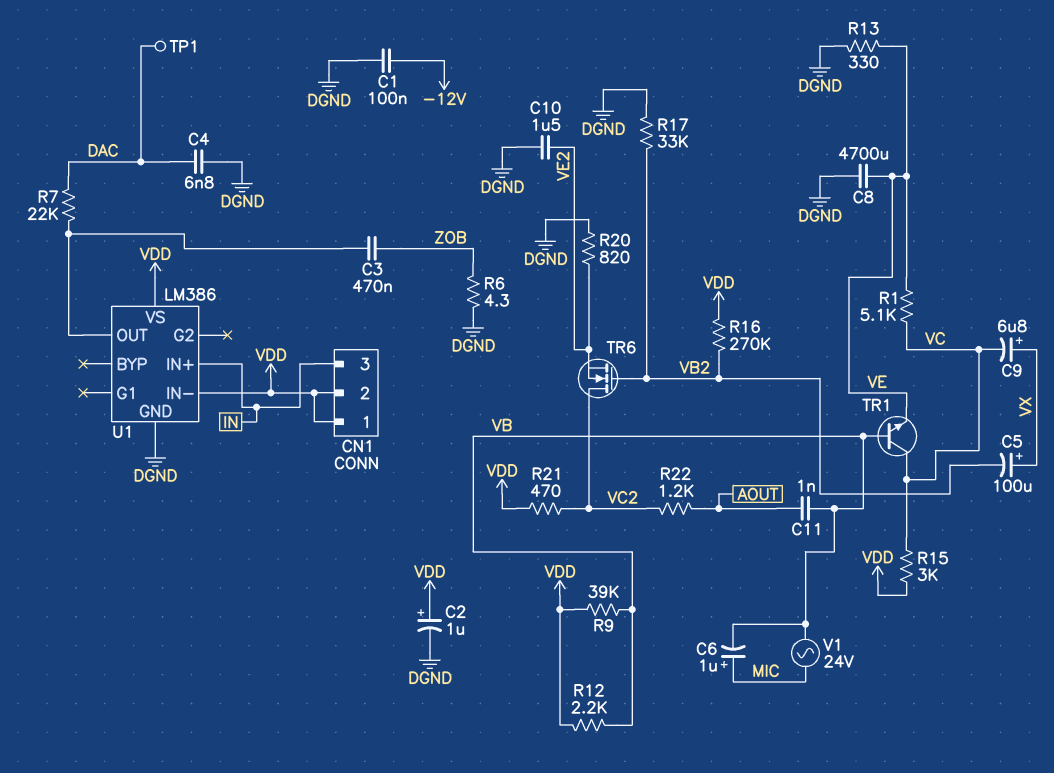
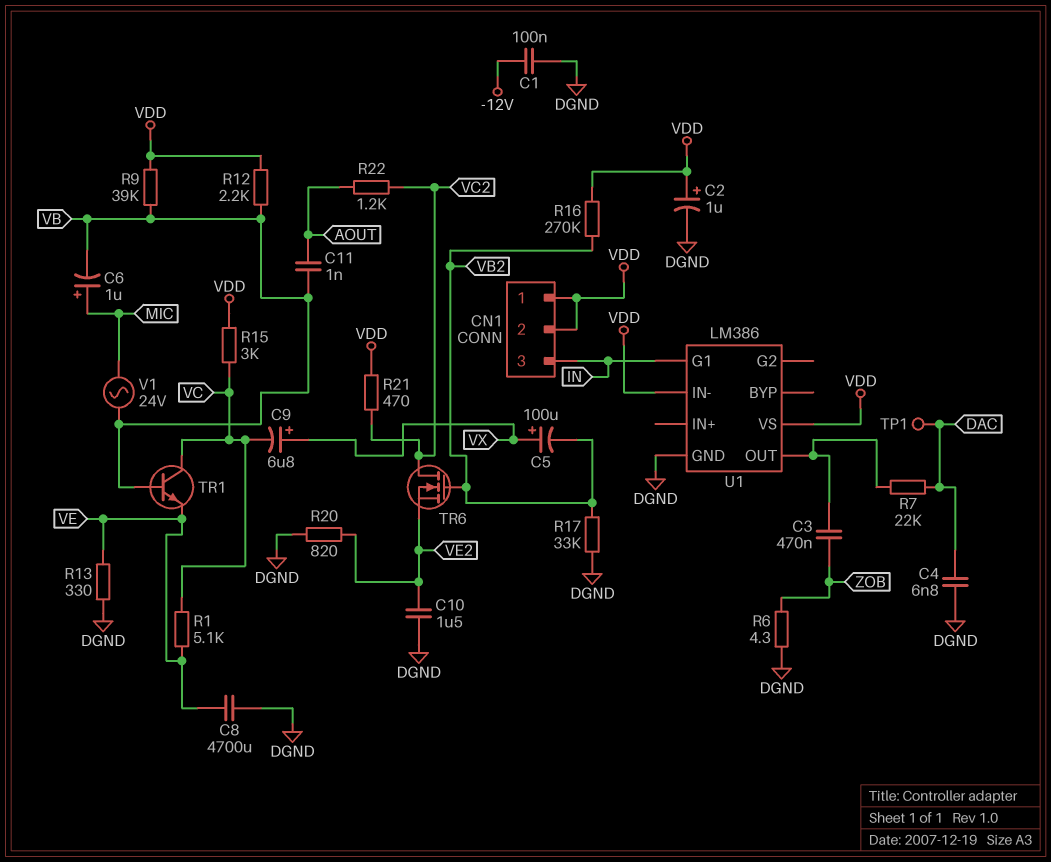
U1 pin G1: none -> IN
U1 pin IN+: IN -> none

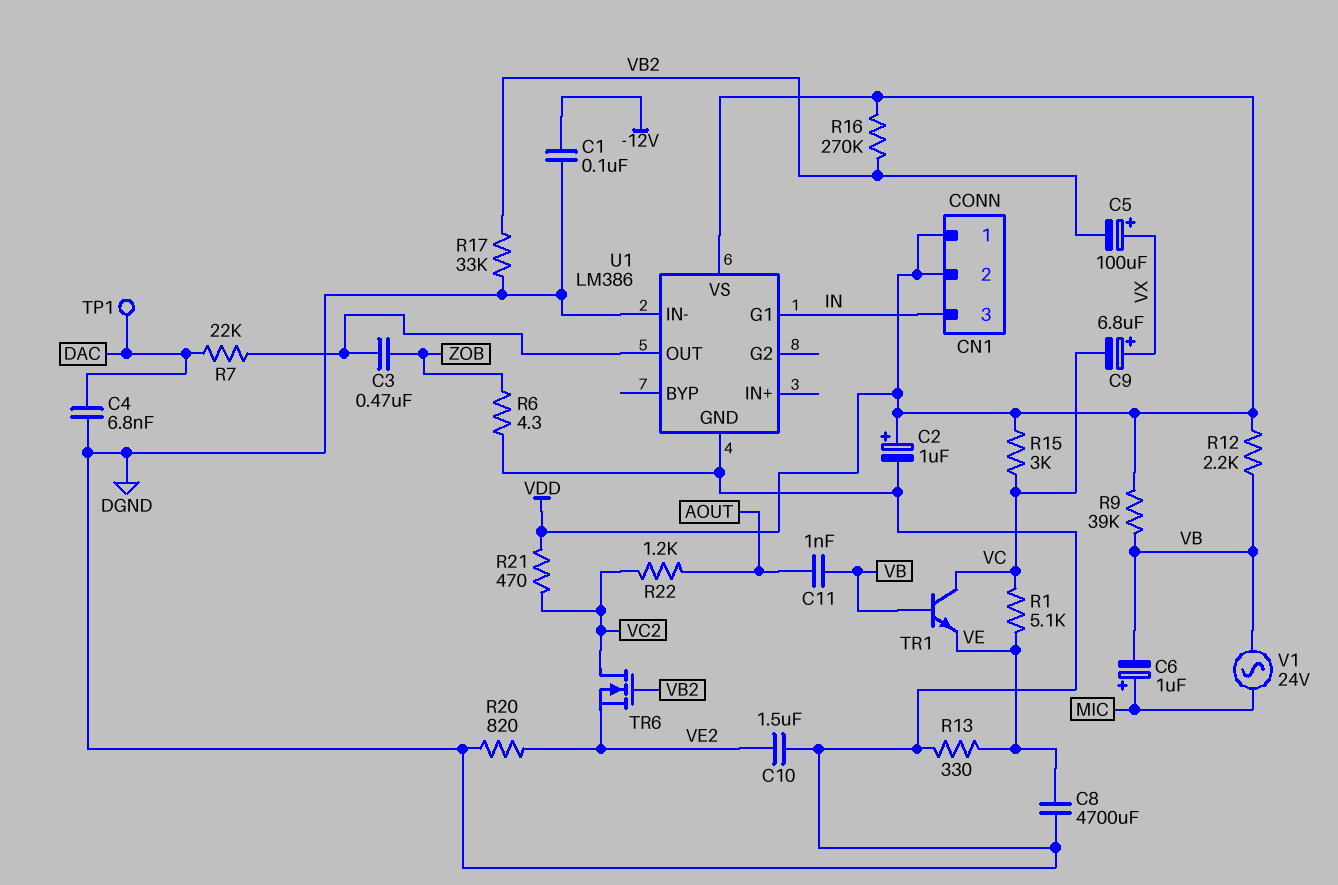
U1 pin IN-: VDD -> DGND

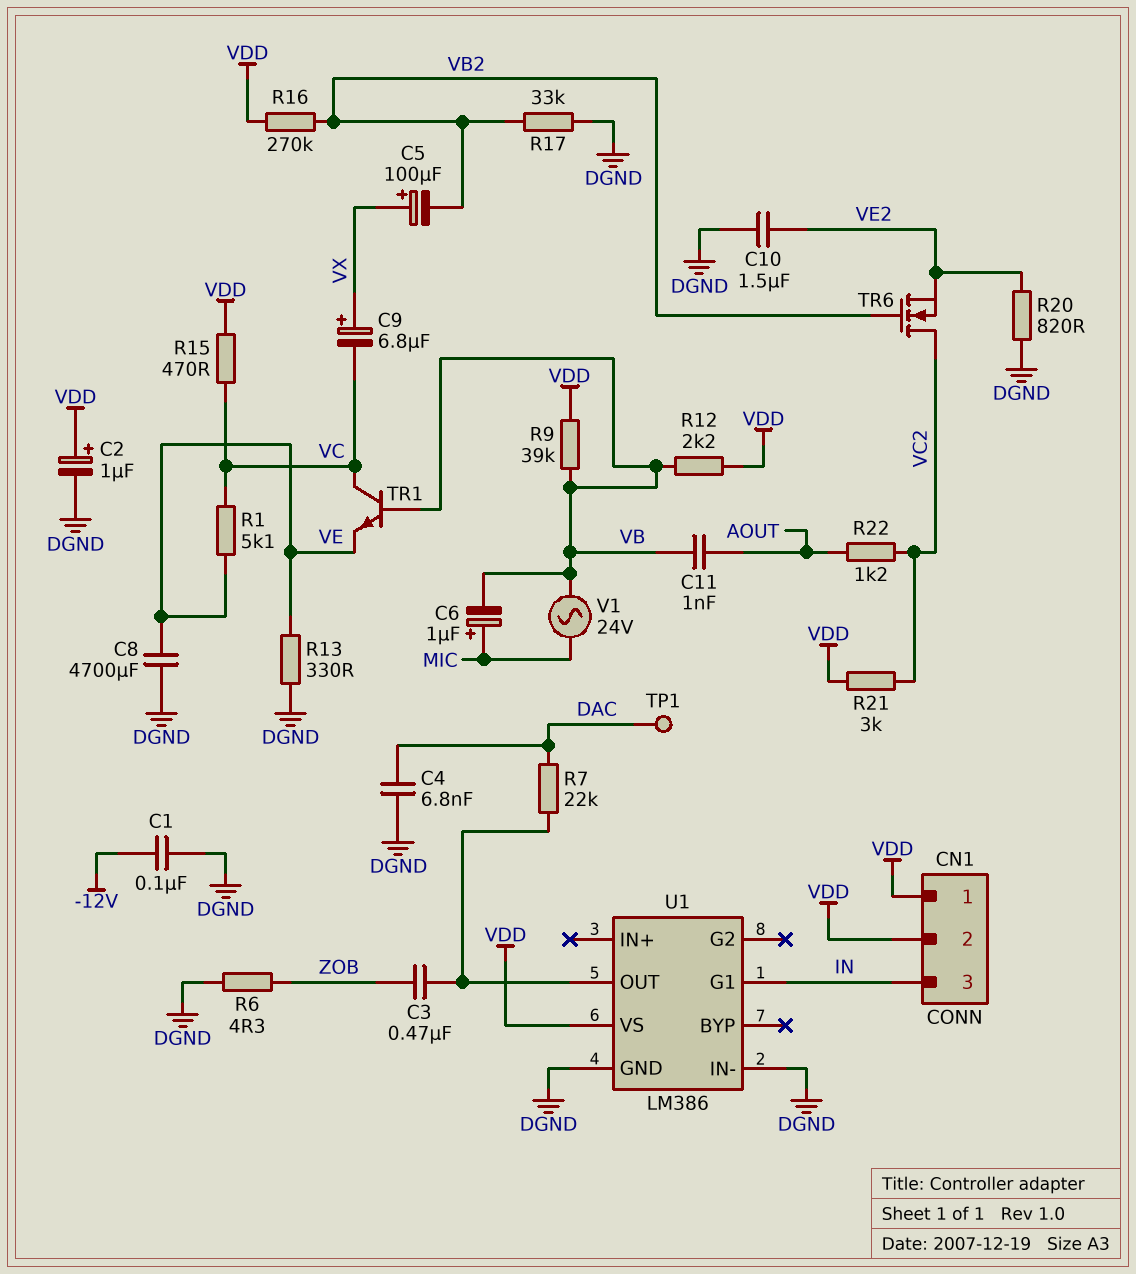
R15: 3k (VC, VDD) -> 470 (VC, VDD)
R21: 470 (VC2, VDD) -> 3k (VC2, VDD)

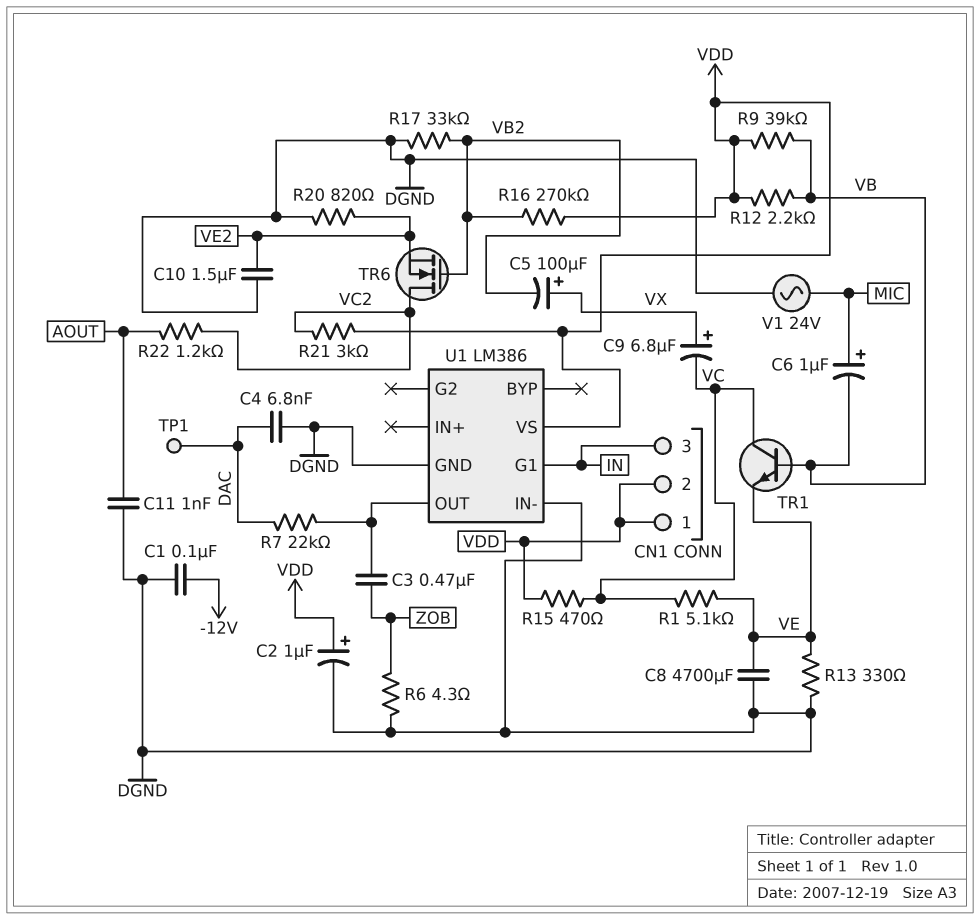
C11: 1nF (AOUT, VB) -> 1nF (AOUT, DGND)
V1: AC 24V (MIC, VB) -> AC 24V (DGND, MIC)

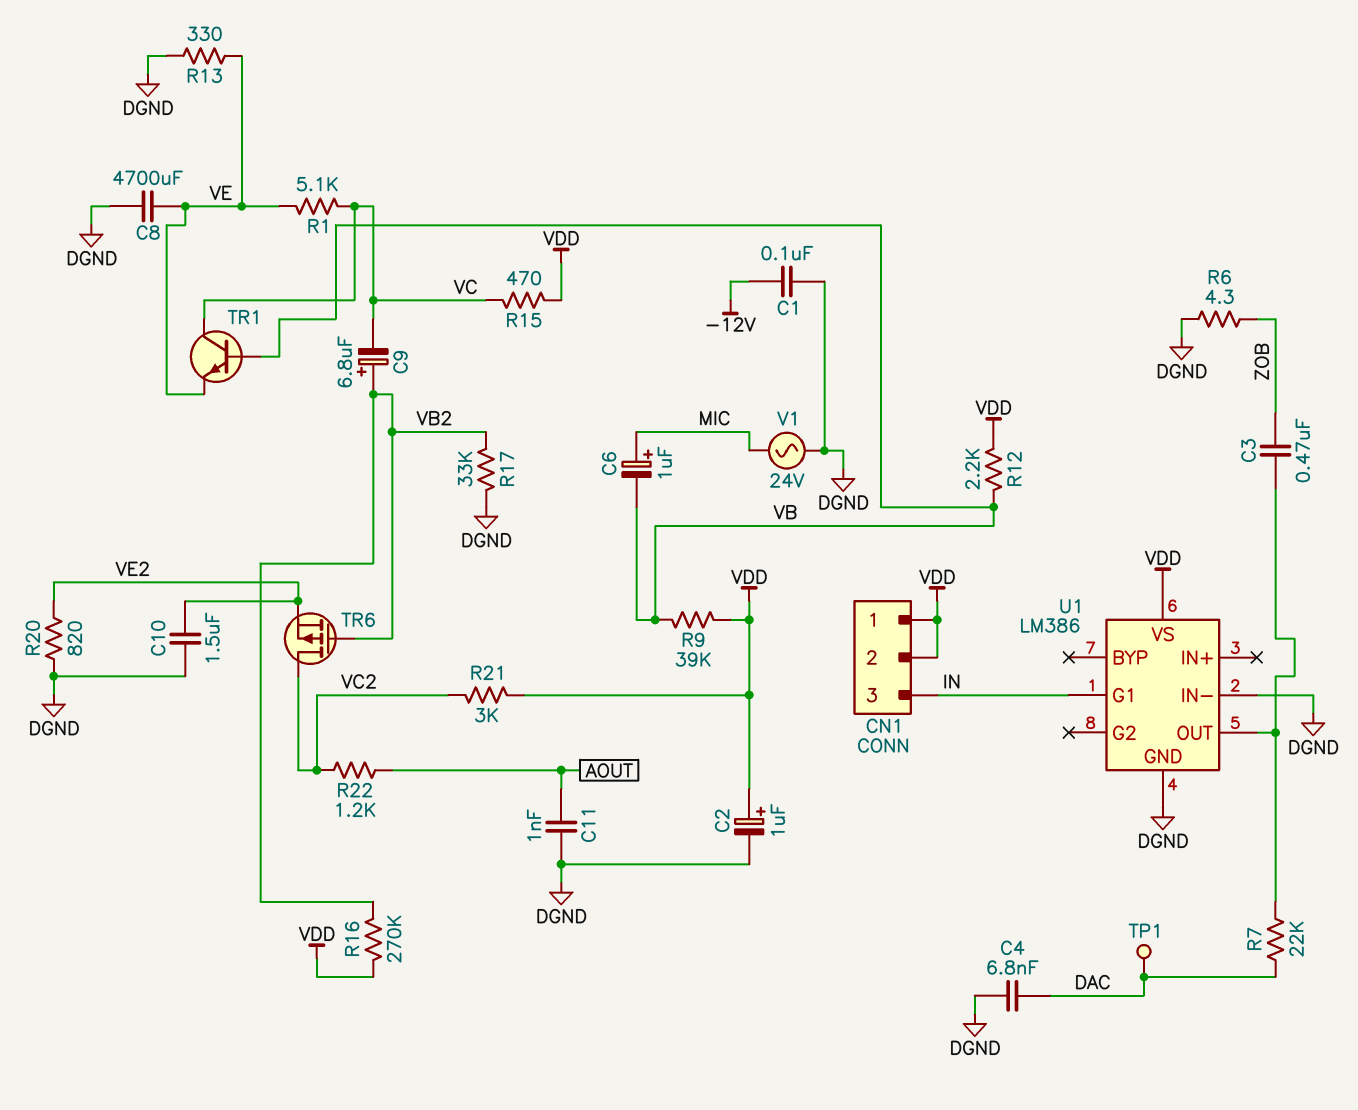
C5: 100uF (plus VX, minus VB2) -> none
C9: 6.8uF (plus VX, minus VC) -> 6.8uF (plus VB2, minus VC)
TR6: NMOS (G VB2, D VC2, S VE2) -> PMOS (G VB2, D VC2, S VE2)

